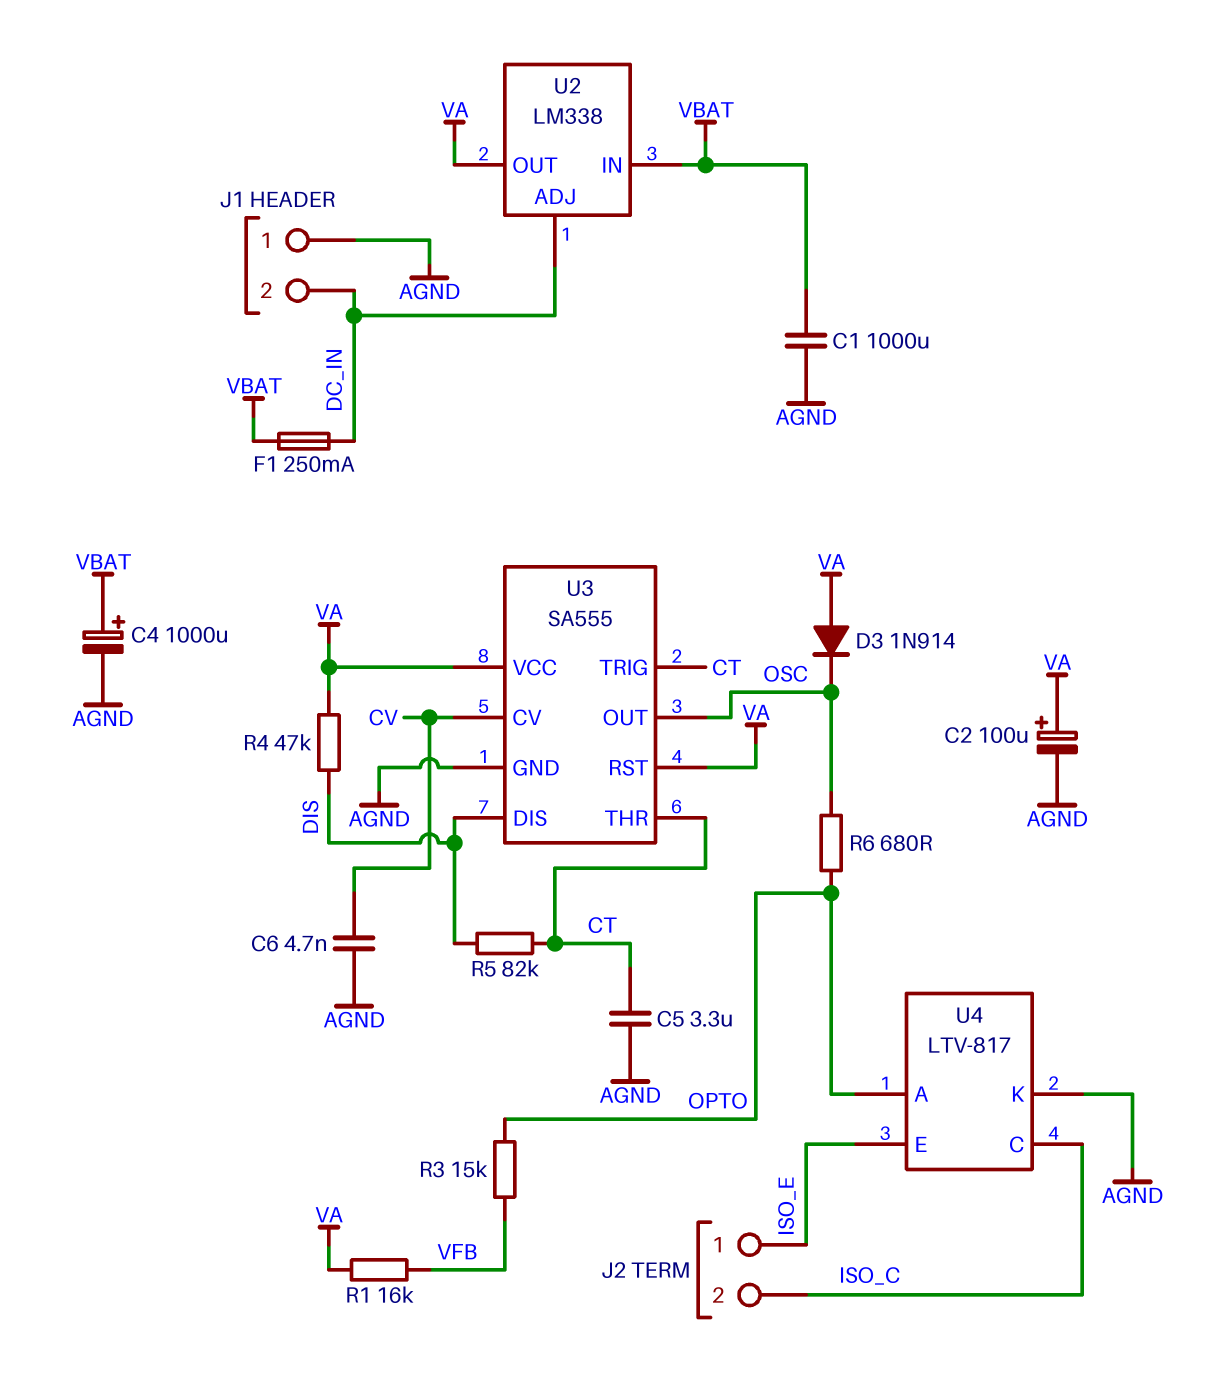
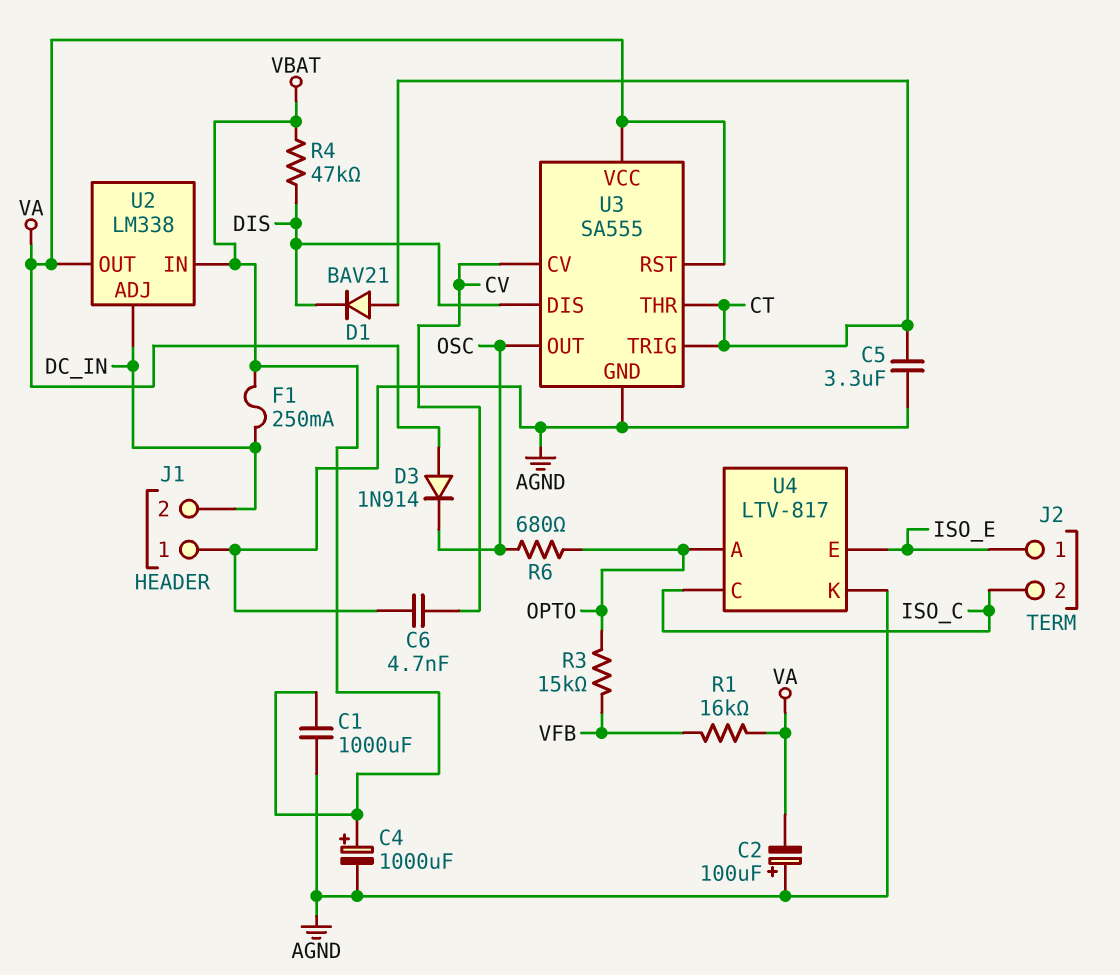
C2: 100uF (plus VA, minus AGND) -> 100uF (plus AGND, minus VA)
D1: none -> diode BAV21 (A CT, K DIS)
R4: 47k (DIS, VA) -> 47k (DIS, VBAT)
R5: 82k (CT, DIS) -> none

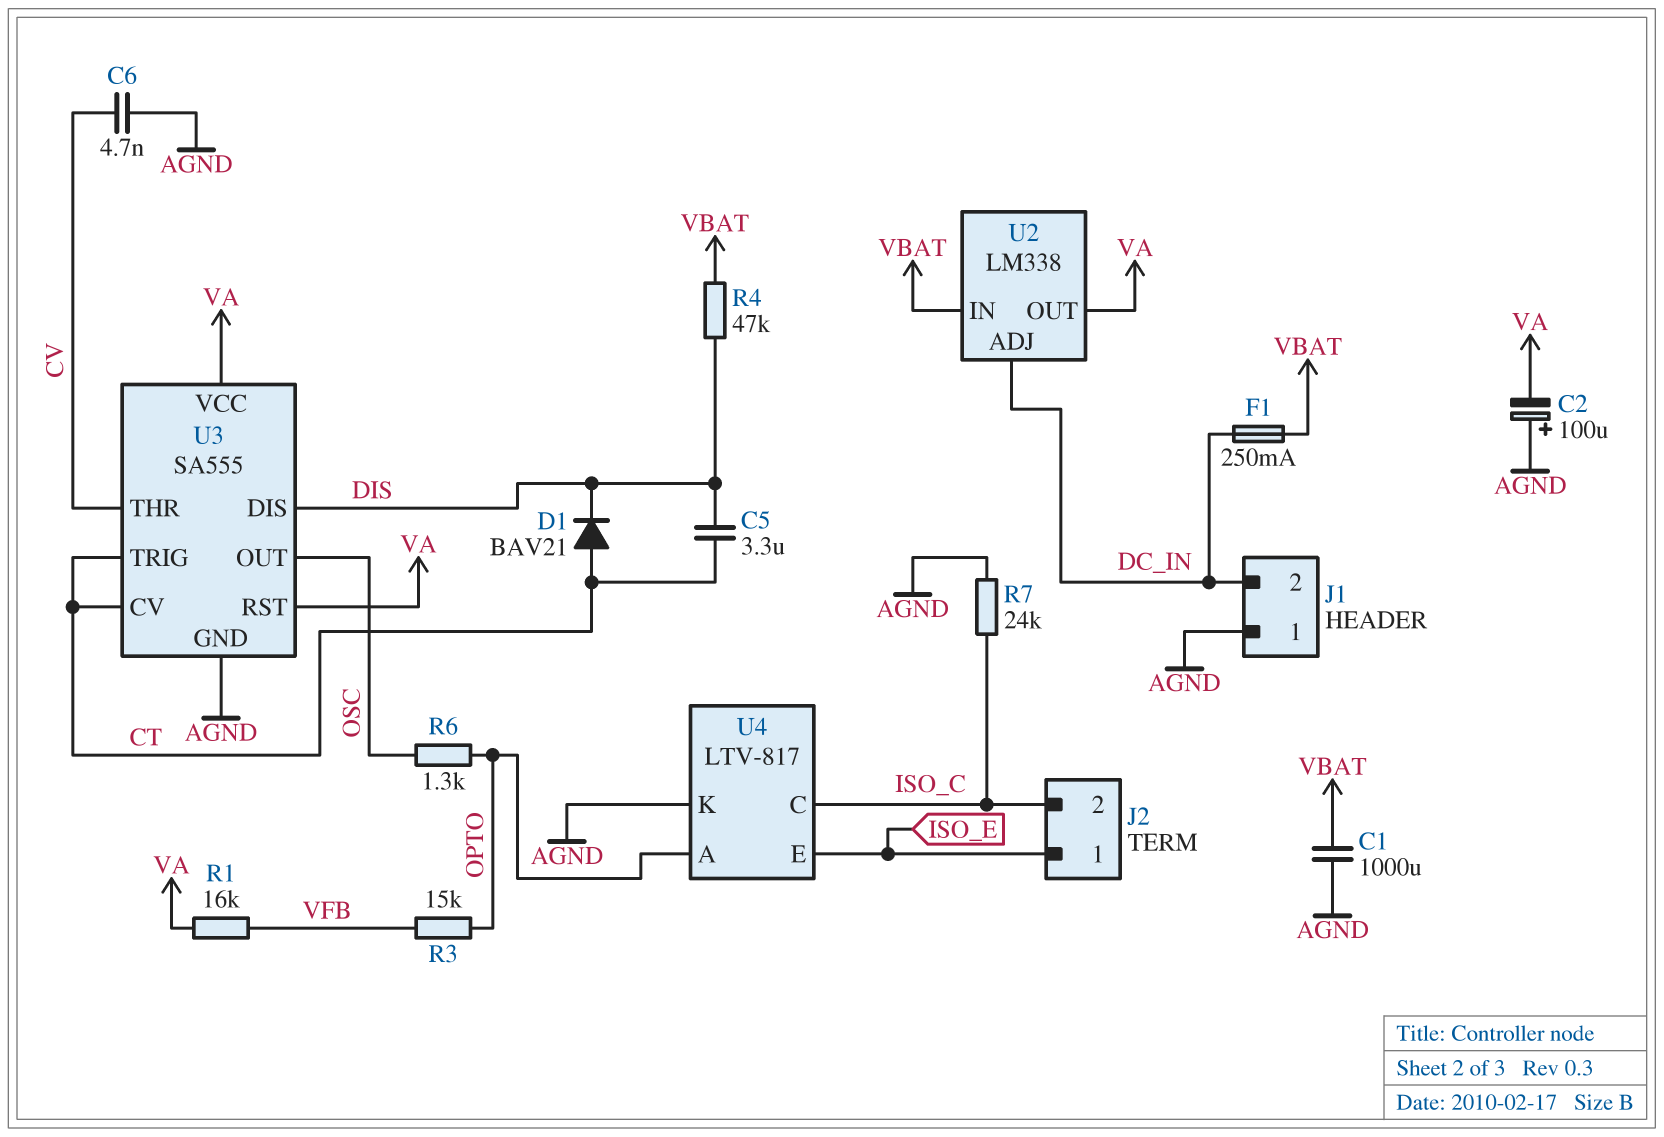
C4: 1000uF (plus VBAT, minus AGND) -> none
C5: 3.3uF (AGND, CT) -> 3.3uF (CT, DIS)
D3: diode 1N914 (A VA, K OSC) -> none
R6: 680 (OPTO, OSC) -> 1.3k (OPTO, OSC)
R7: none -> 24k (AGND, ISO_C)
U3 pin CV: CV -> CT
U3 pin THR: CT -> CV

